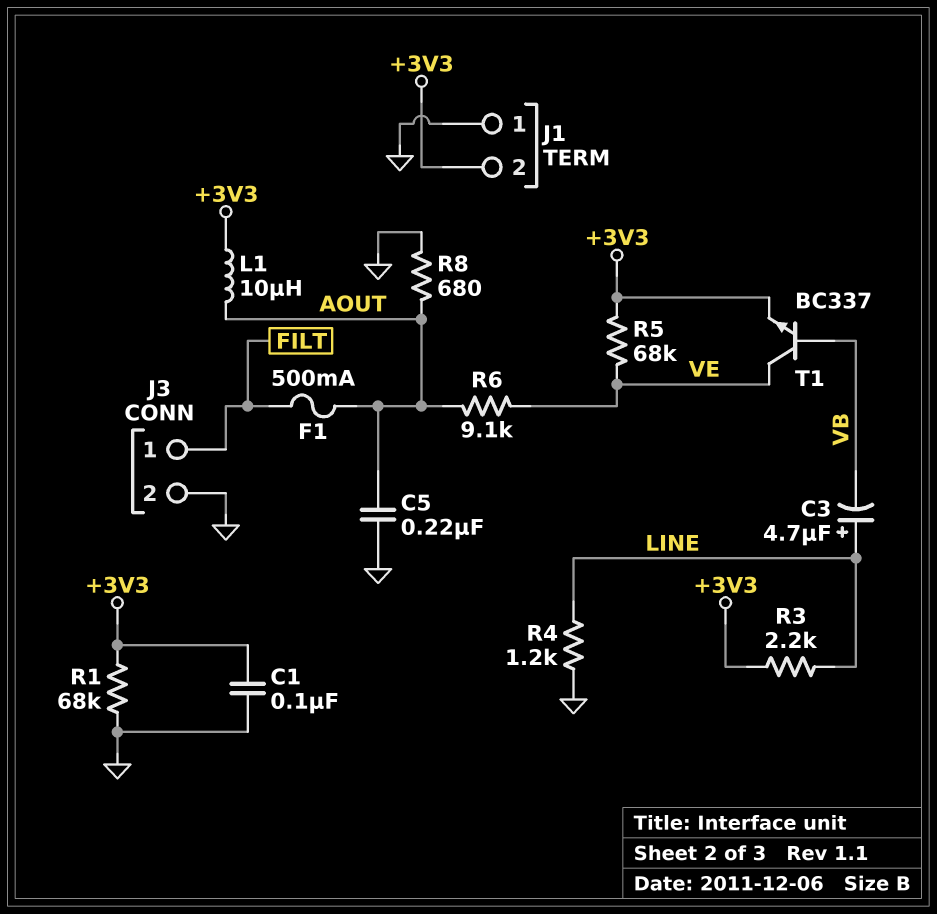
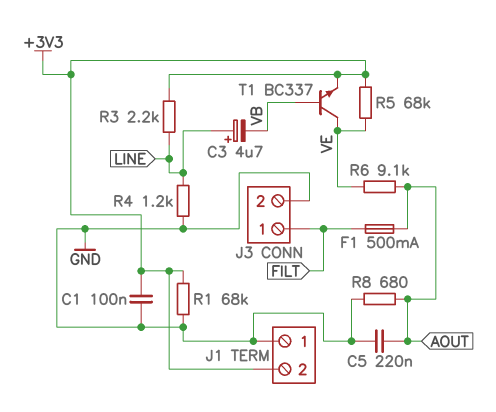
L1: 10uH (+3V3, AOUT) -> none

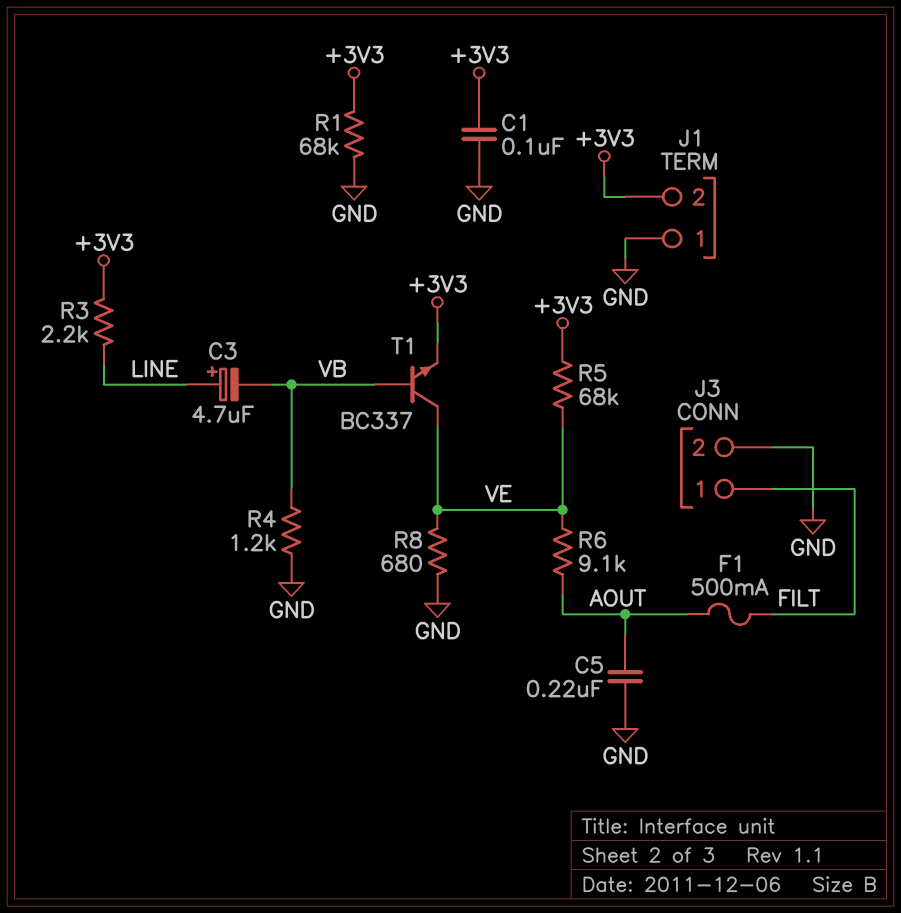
R4: 1.2k (GND, LINE) -> 1.2k (GND, VB)
R8: 680 (AOUT, GND) -> 680 (GND, VE)

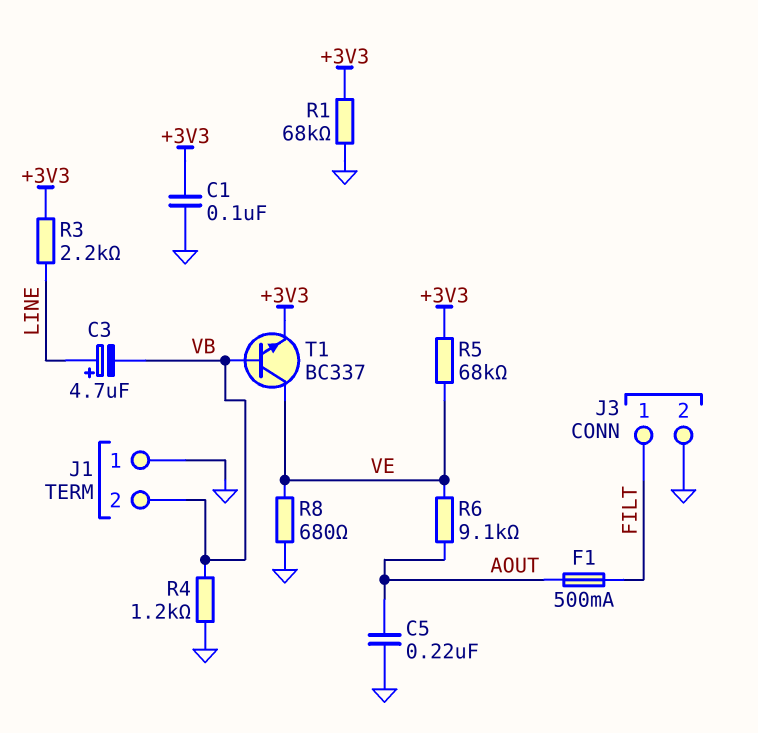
J1 pin 2: +3V3 -> VB

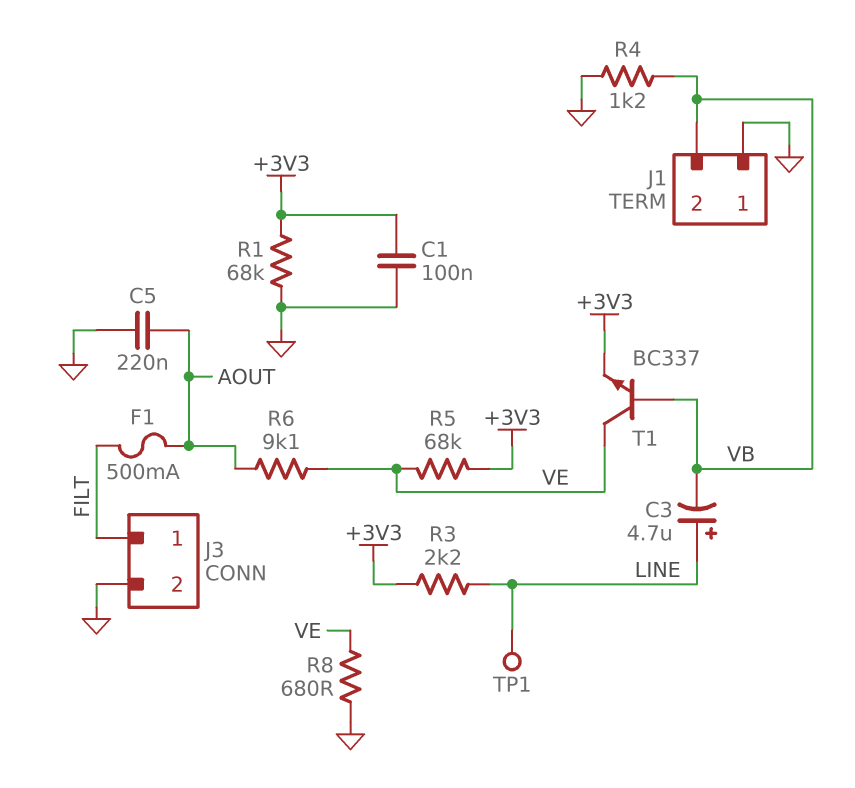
TP1: none -> test point (LINE)

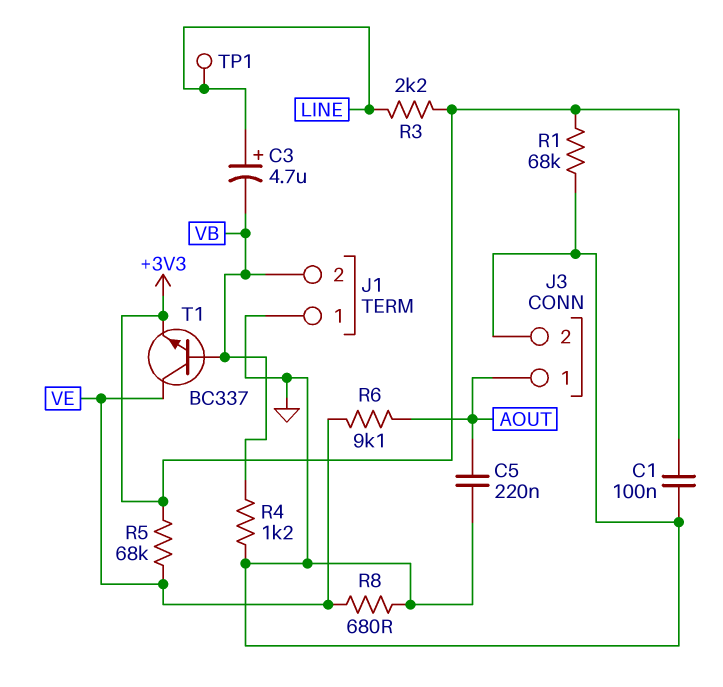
F1: 500mA (AOUT, FILT) -> none
J3 pin 1: FILT -> AOUT

